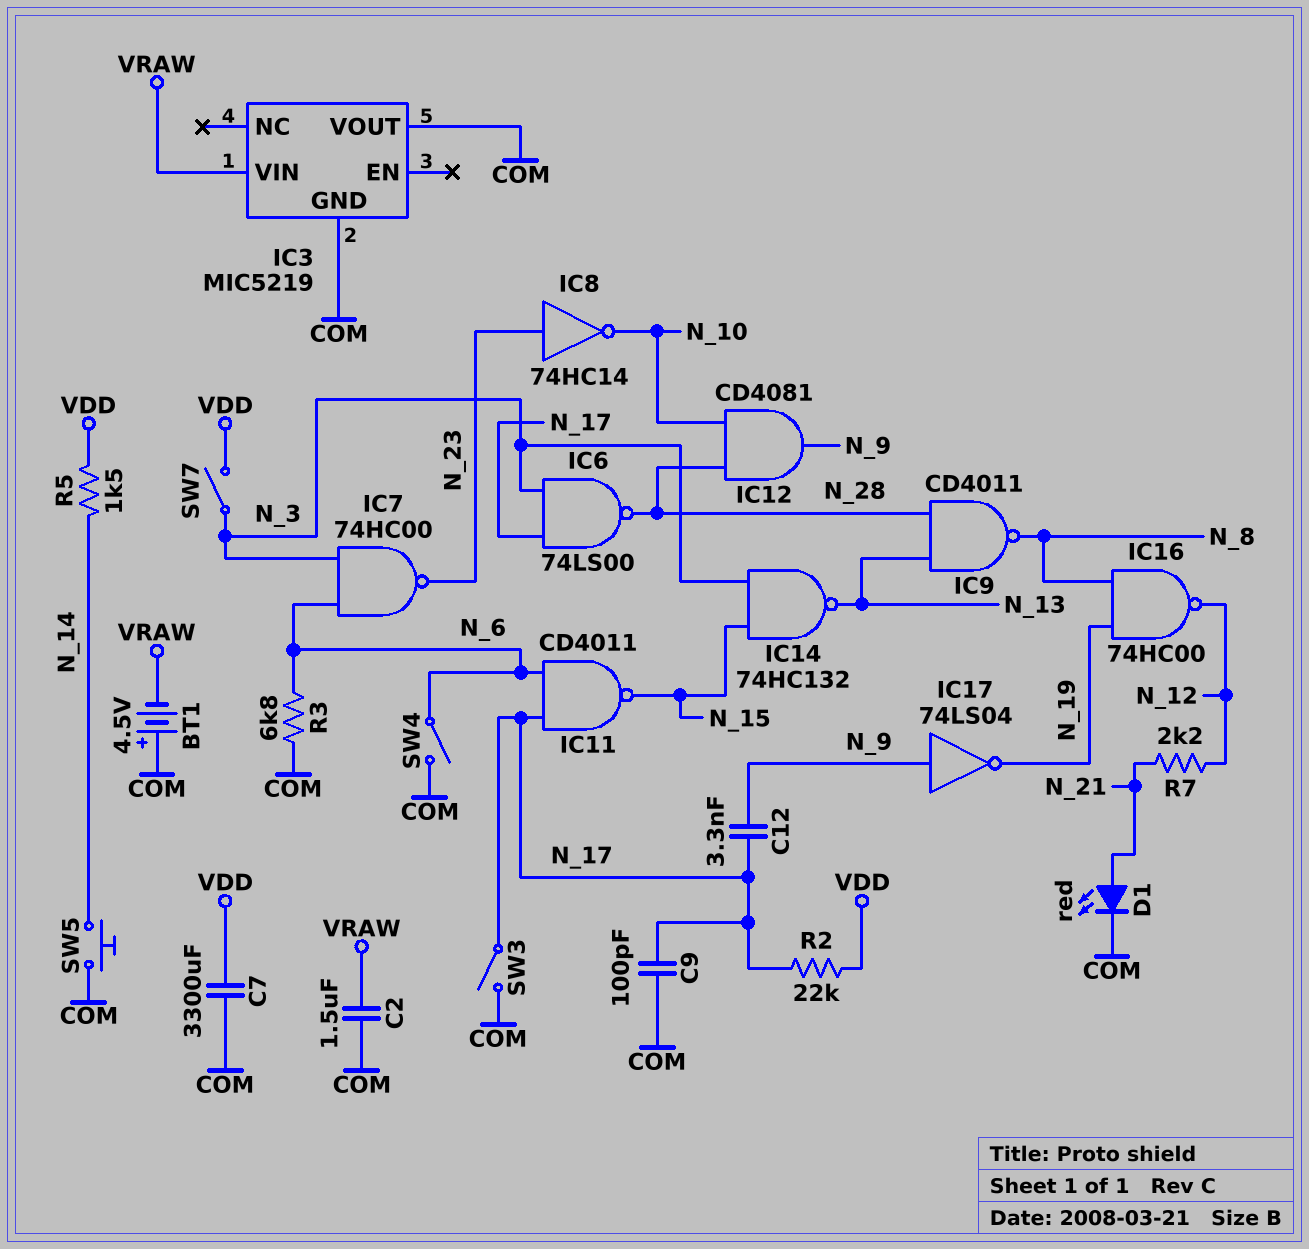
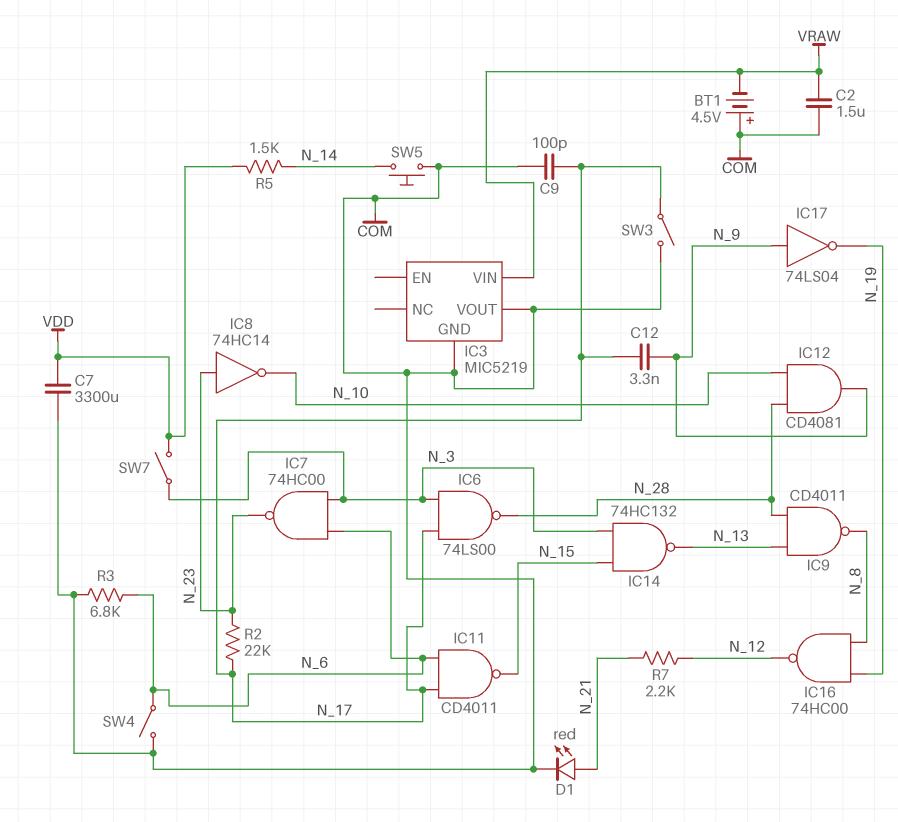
R2: 22k (N_17, VDD) -> 22k (N_17, N_23)

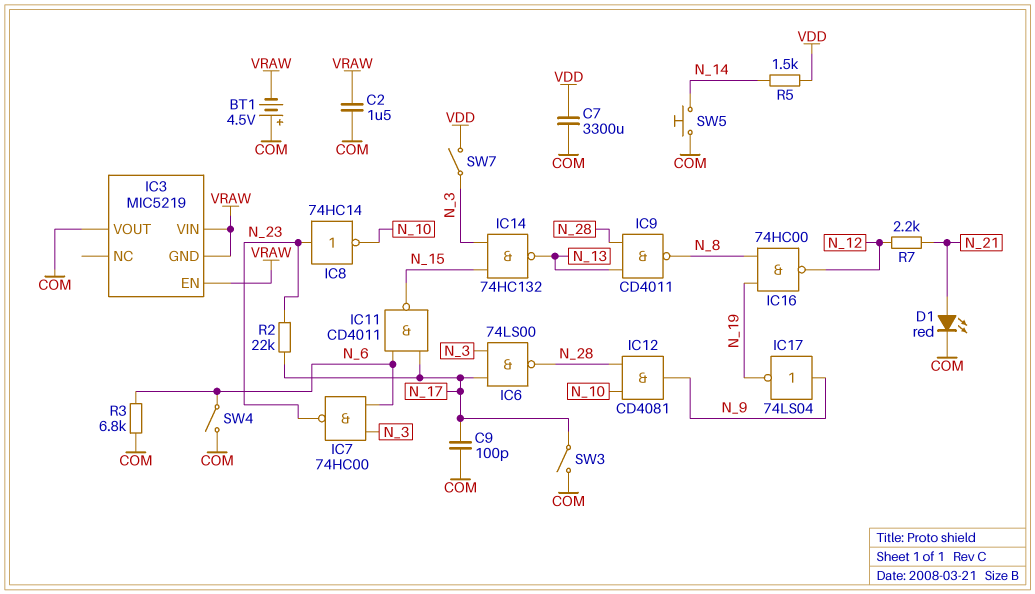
C12: 3.3nF (N_9, N_17) -> none
IC3 pin EN: none -> VRAW
IC3 pin GND: COM -> VRAW

